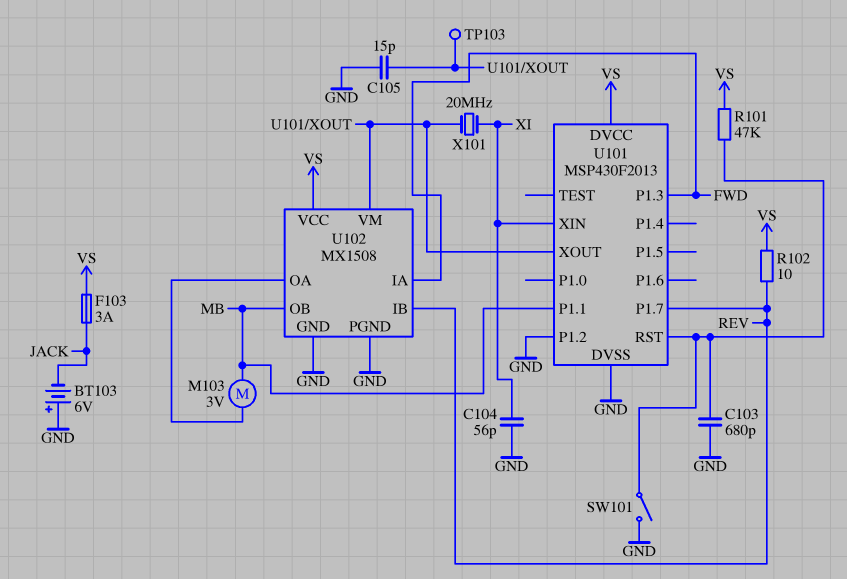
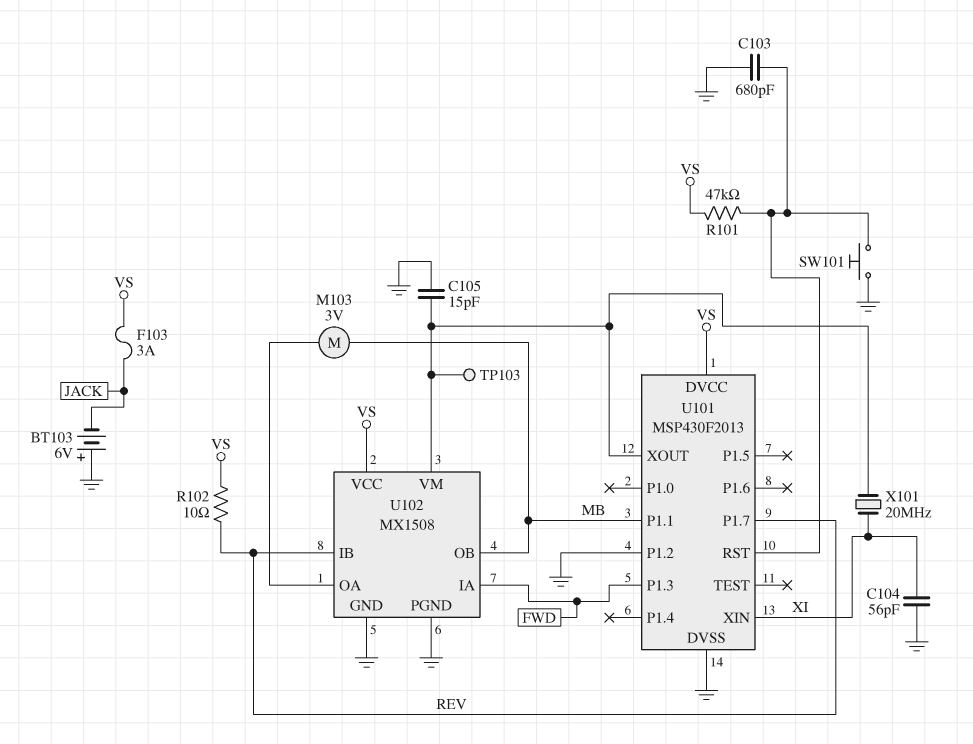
SW101: switch (GND, U101/RST) -> button (GND, U101/RST)

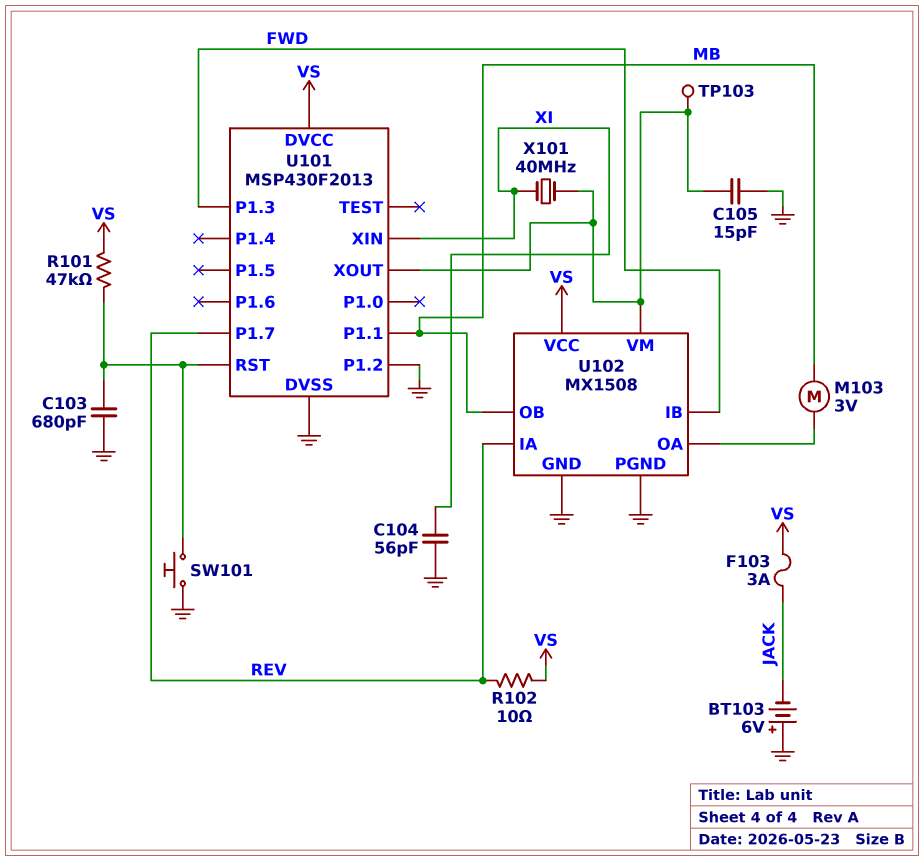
U102 pin IA: FWD -> REV
U102 pin IB: REV -> FWD
X101: 20MHz (U101/XOUT, XI) -> 40MHz (U101/XOUT, XI)

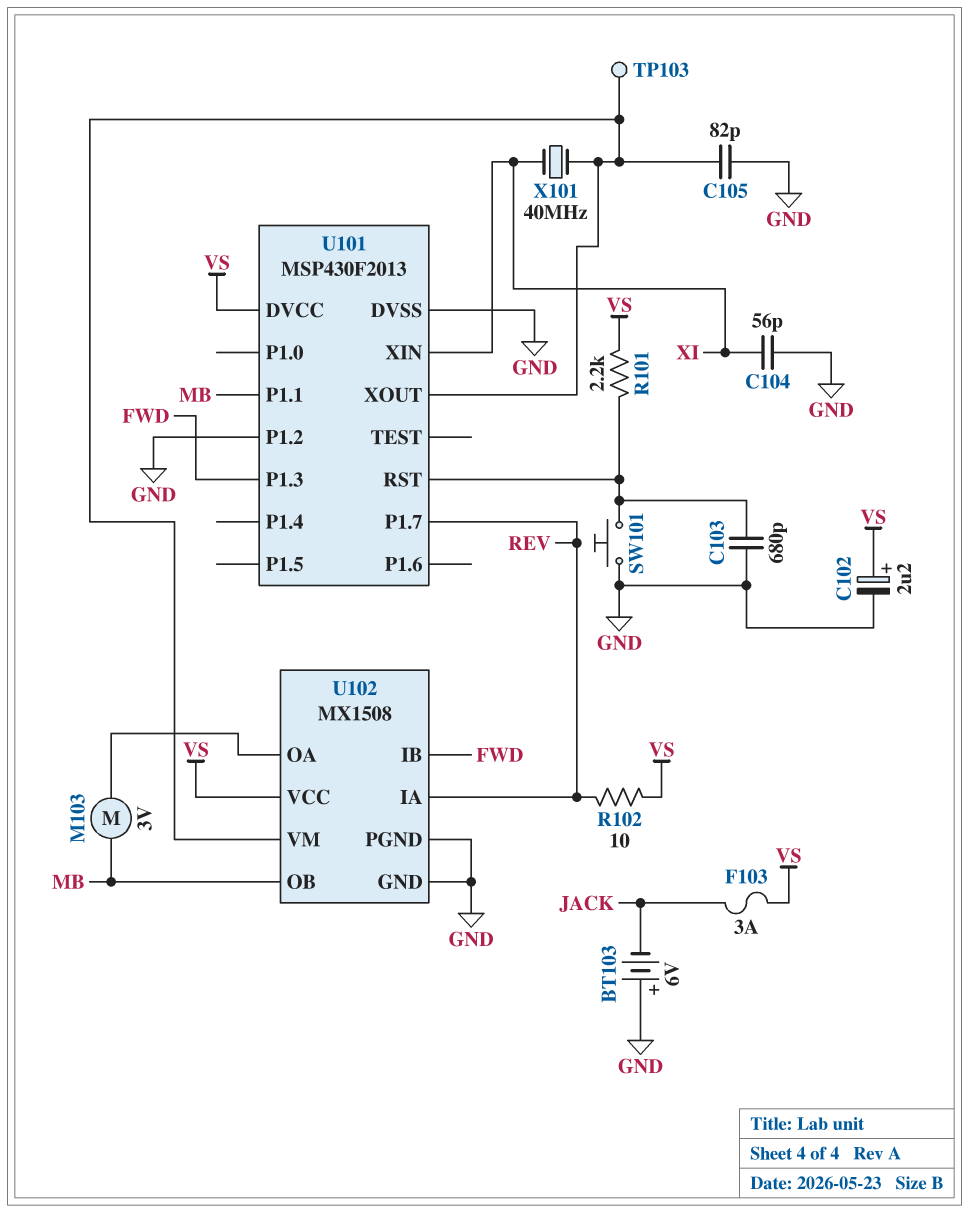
C102: none -> 2.2uF (plus VS, minus GND)
C105: 15pF (GND, U101/XOUT) -> 82pF (GND, U101/XOUT)
R101: 47k (U101/RST, VS) -> 2.2k (U101/RST, VS)

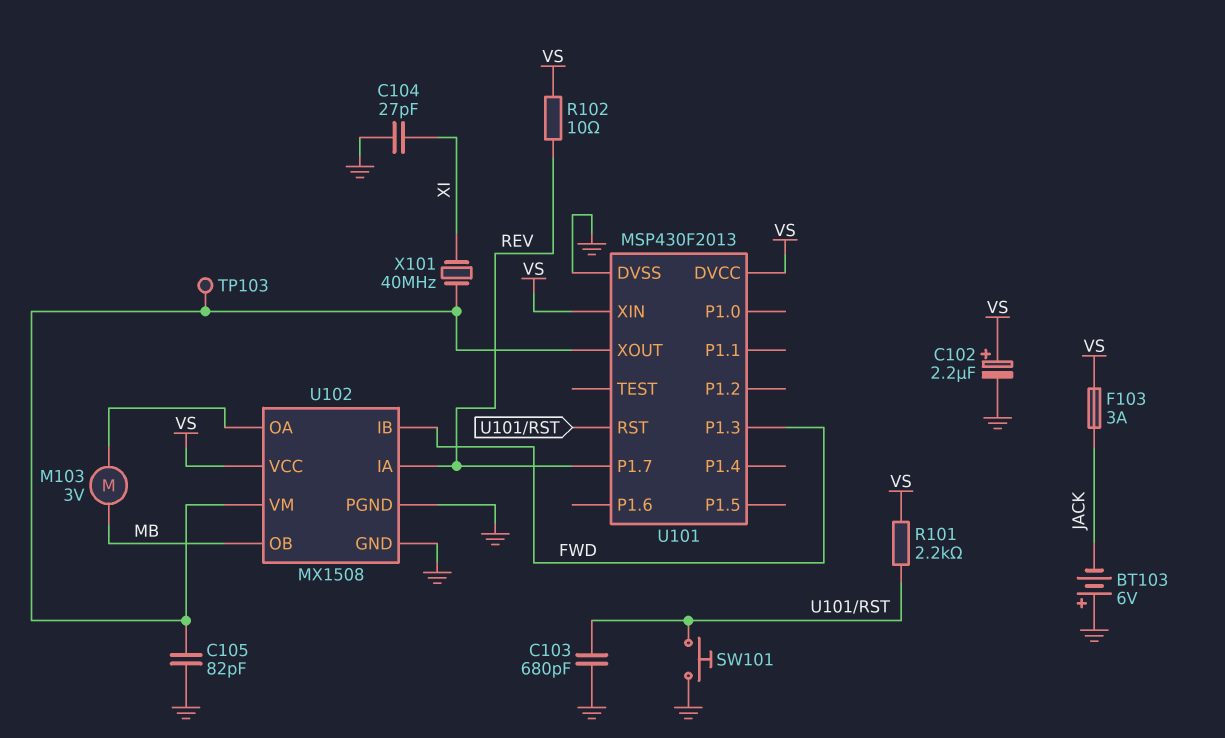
C104: 56pF (GND, XI) -> 27pF (GND, XI)
U101 pin P1.1: MB -> none
U101 pin P1.2: GND -> none
U101 pin XIN: XI -> VS

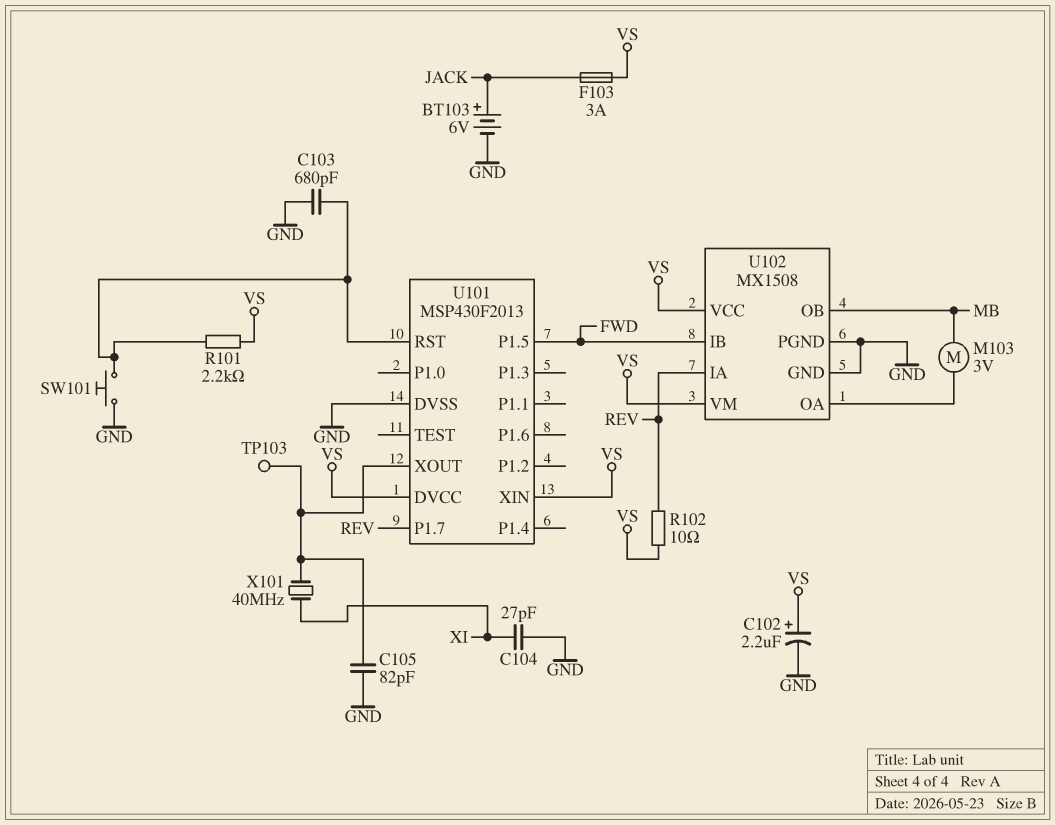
BT103: 6V (plus GND, minus JACK) -> 6V (plus JACK, minus GND)
U101 pin P1.3: FWD -> none
U101 pin P1.5: none -> FWD
U102 pin VM: U101/XOUT -> VS

